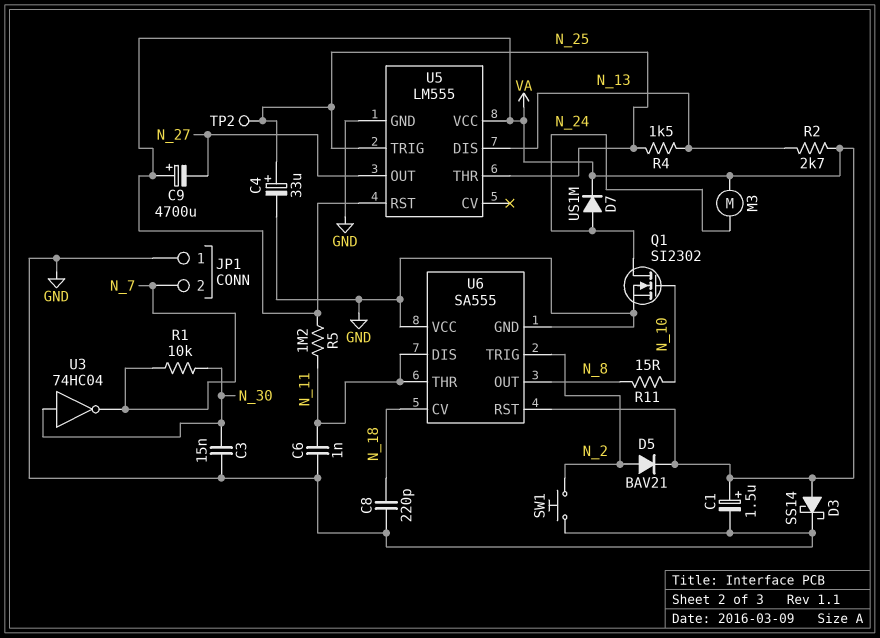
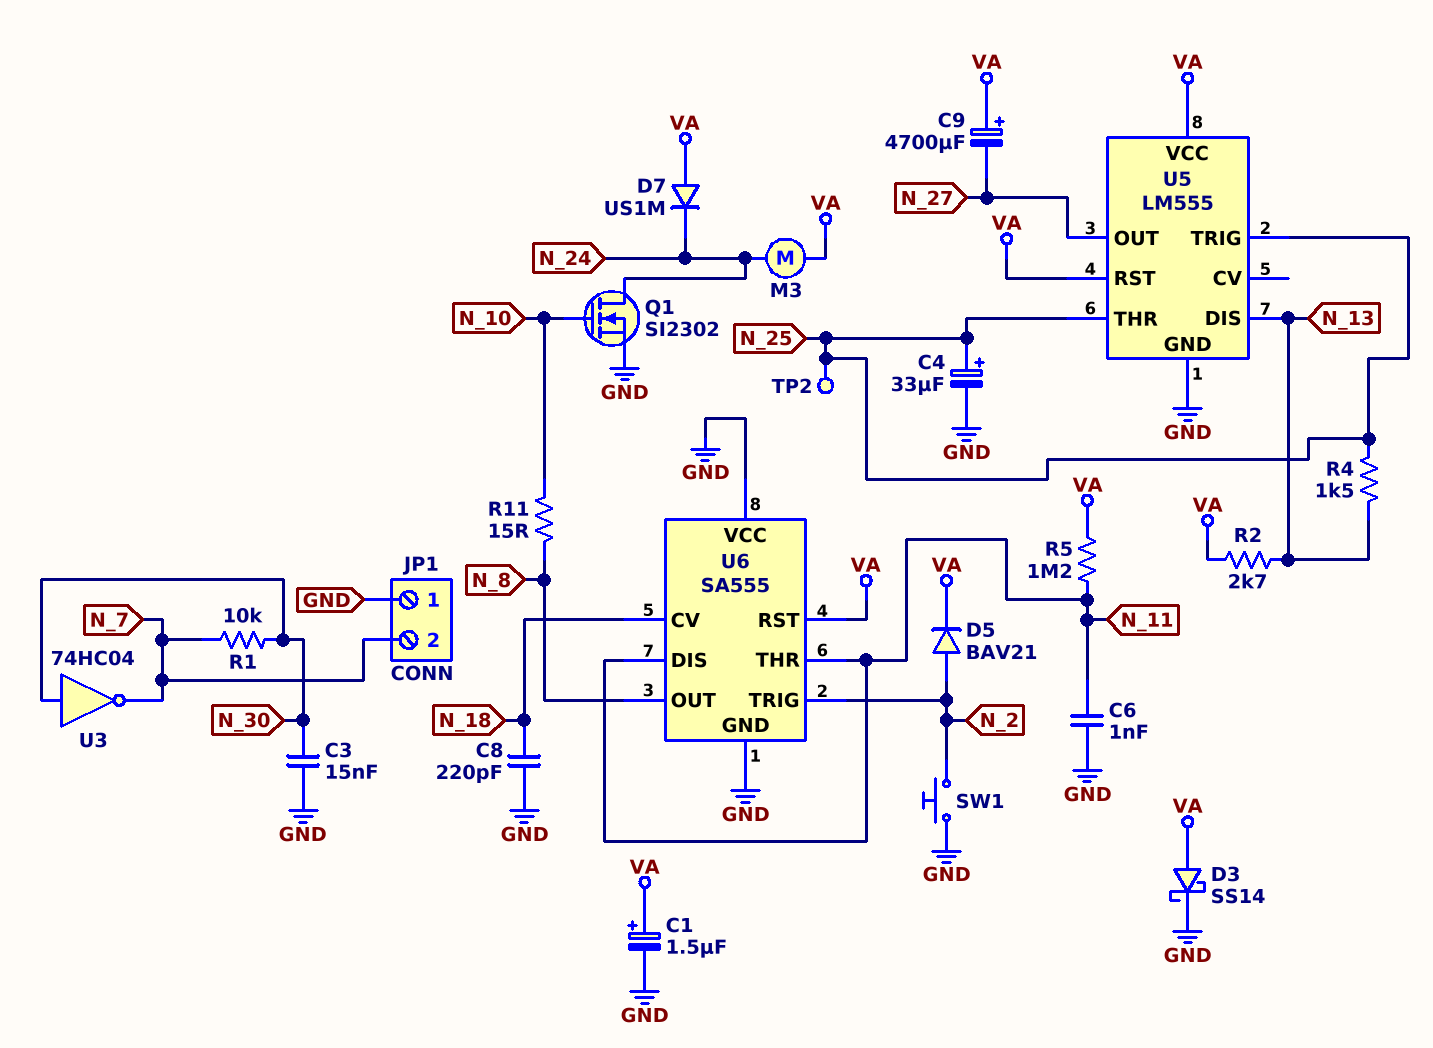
D7: diode US1M (A N_24, K VA) -> diode US1M (A VA, K N_24)

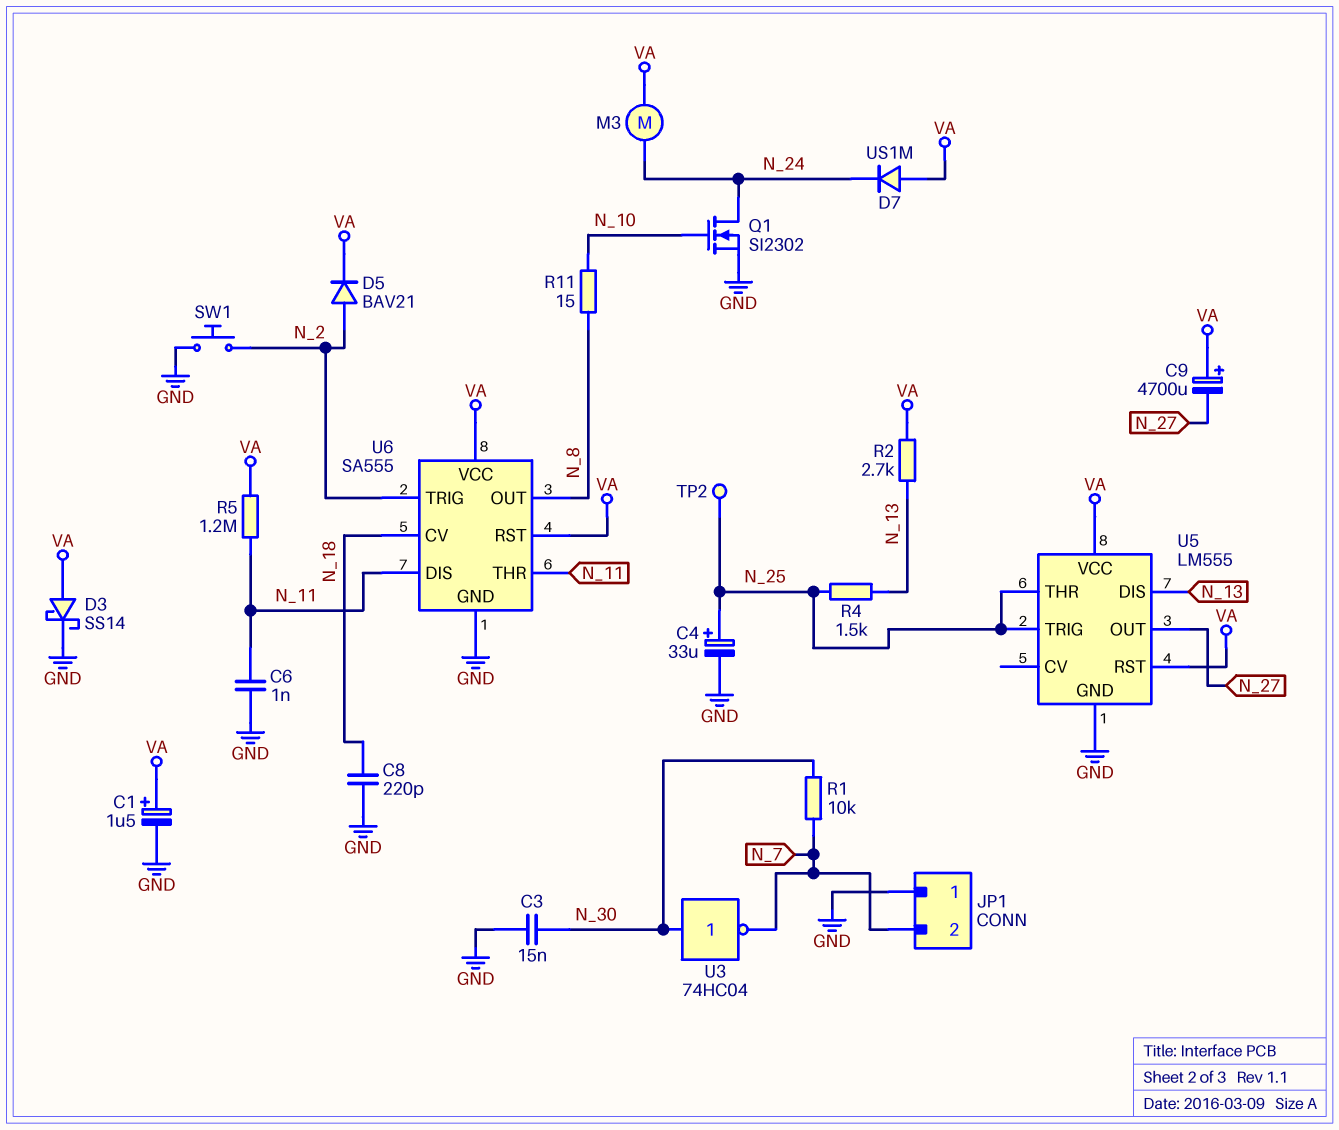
U6 pin VCC: GND -> VA

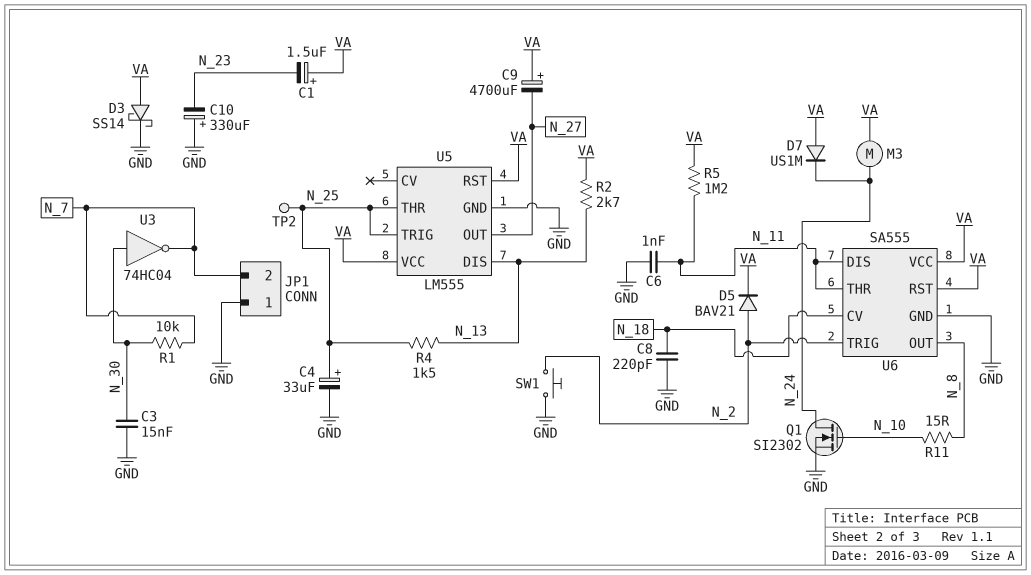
C1: 1.5uF (plus VA, minus GND) -> 1.5uF (plus VA, minus N_23)
C10: none -> 330uF (plus GND, minus N_23)

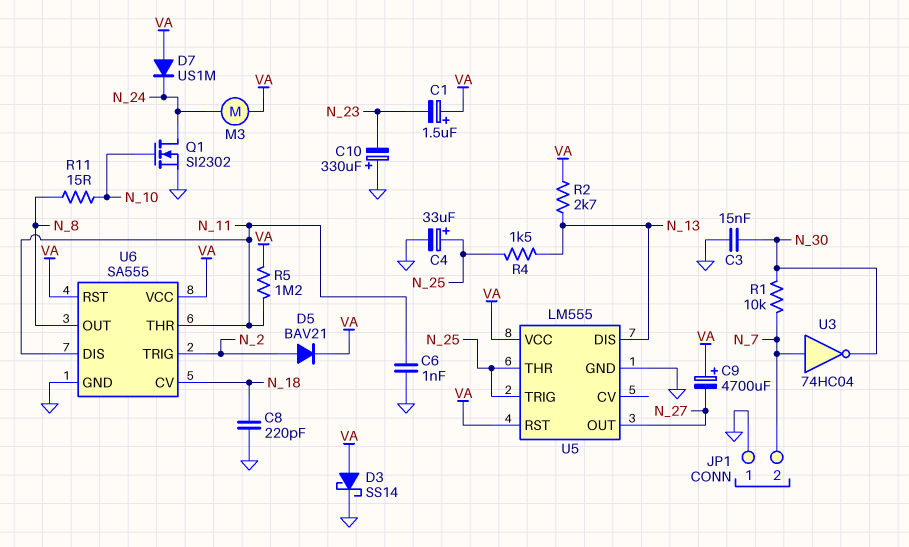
SW1: button (GND, N_2) -> none
TP2: test point (N_25) -> none
U3: NOT 74HC04 (in N_30, out N_7) -> NOT 74HC04 (in N_7, out N_30)

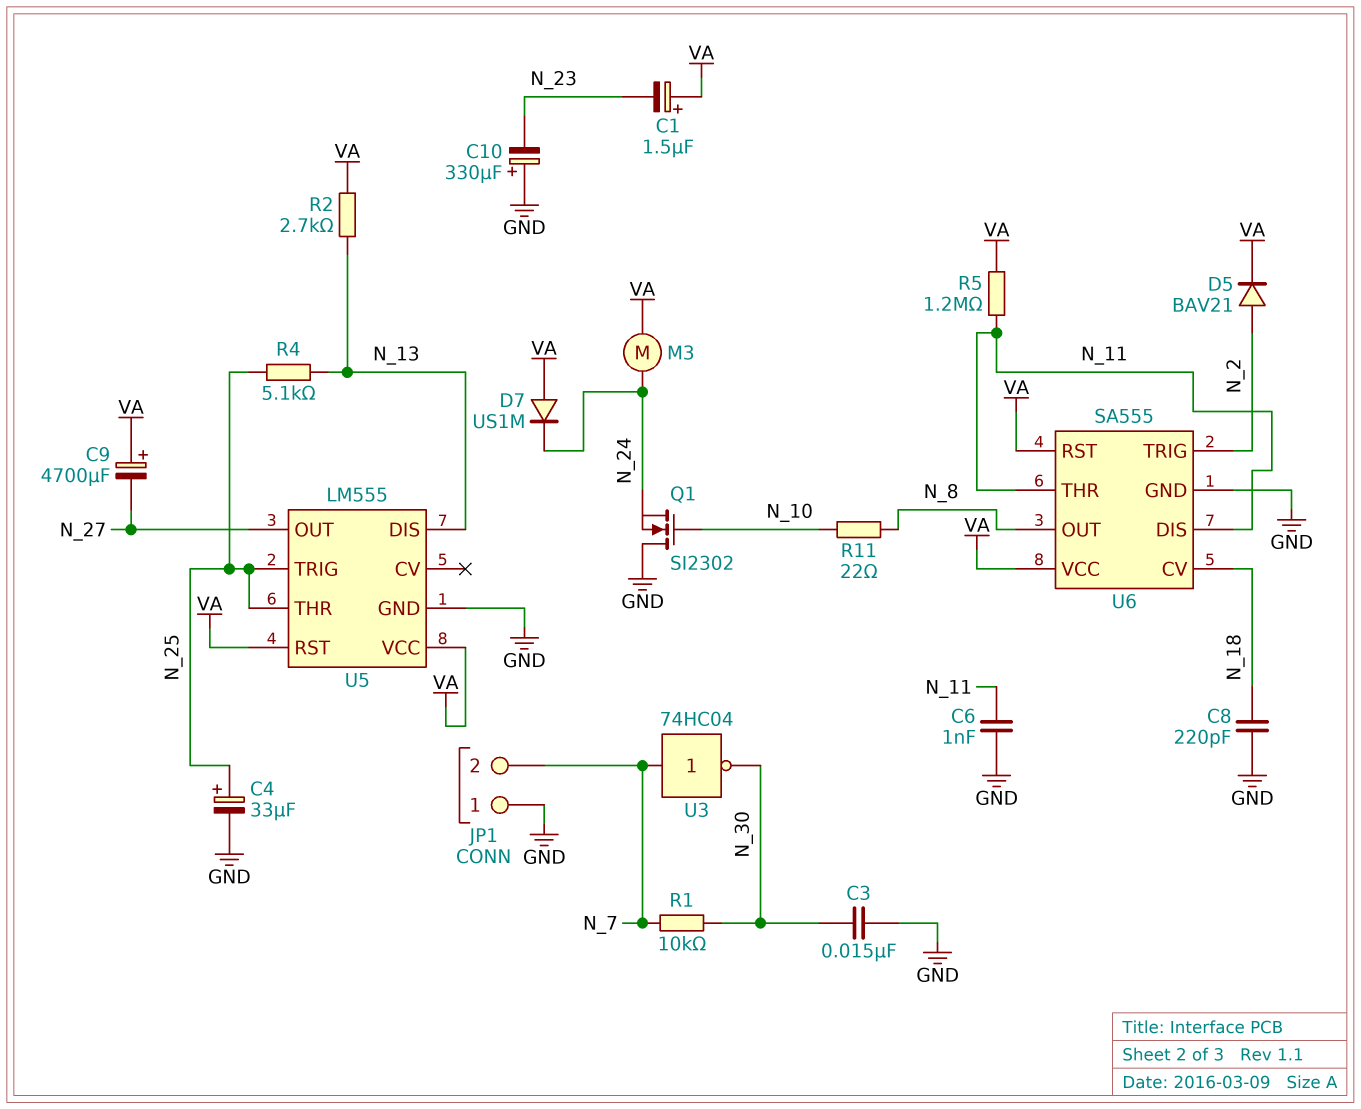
D3: schottky SS14 (A VA, K GND) -> none
Q1: NMOS SI2302 (G N_10, D N_24, S GND) -> NMOS SI2302 (G N_10, D GND, S N_24)
R4: 1.5k (N_13, N_25) -> 5.1k (N_13, N_25)
R11: 15 (N_8, N_10) -> 22 (N_8, N_10)

